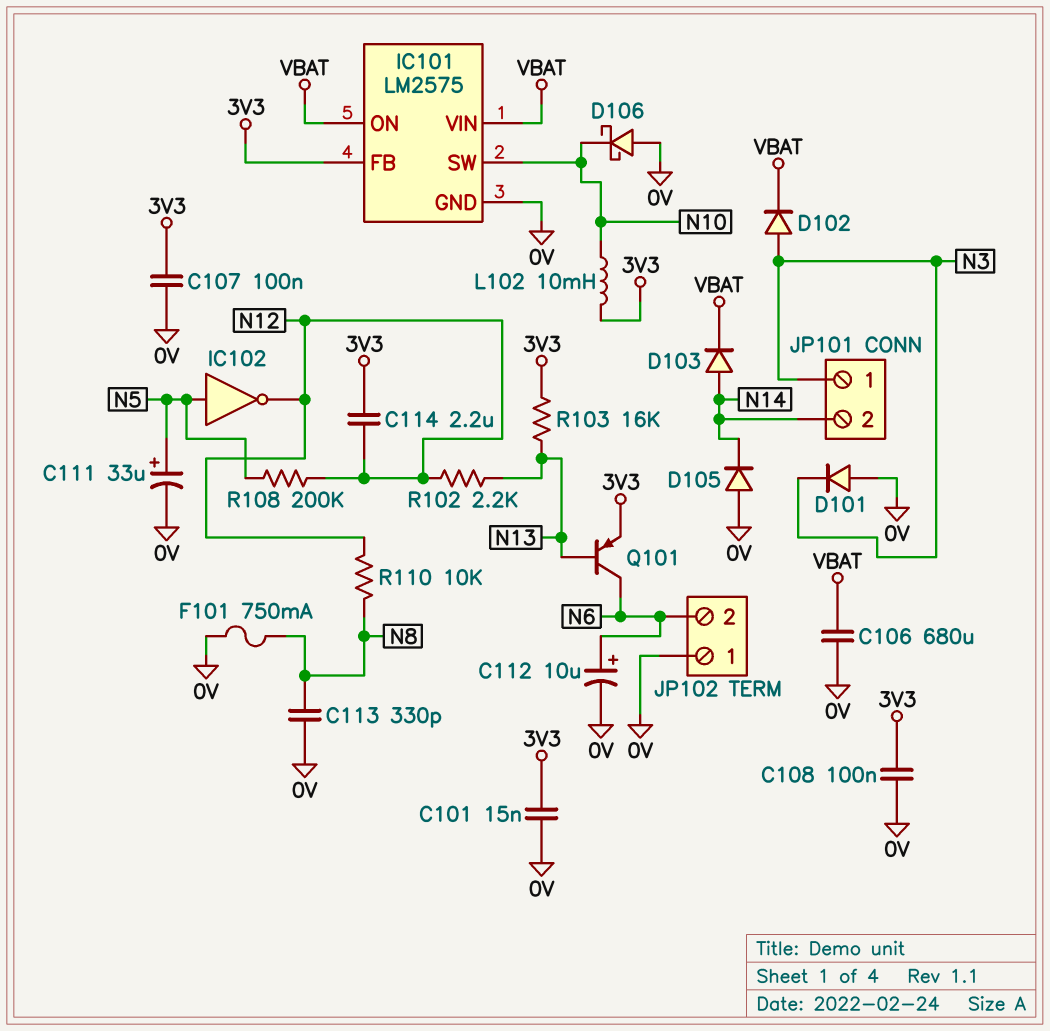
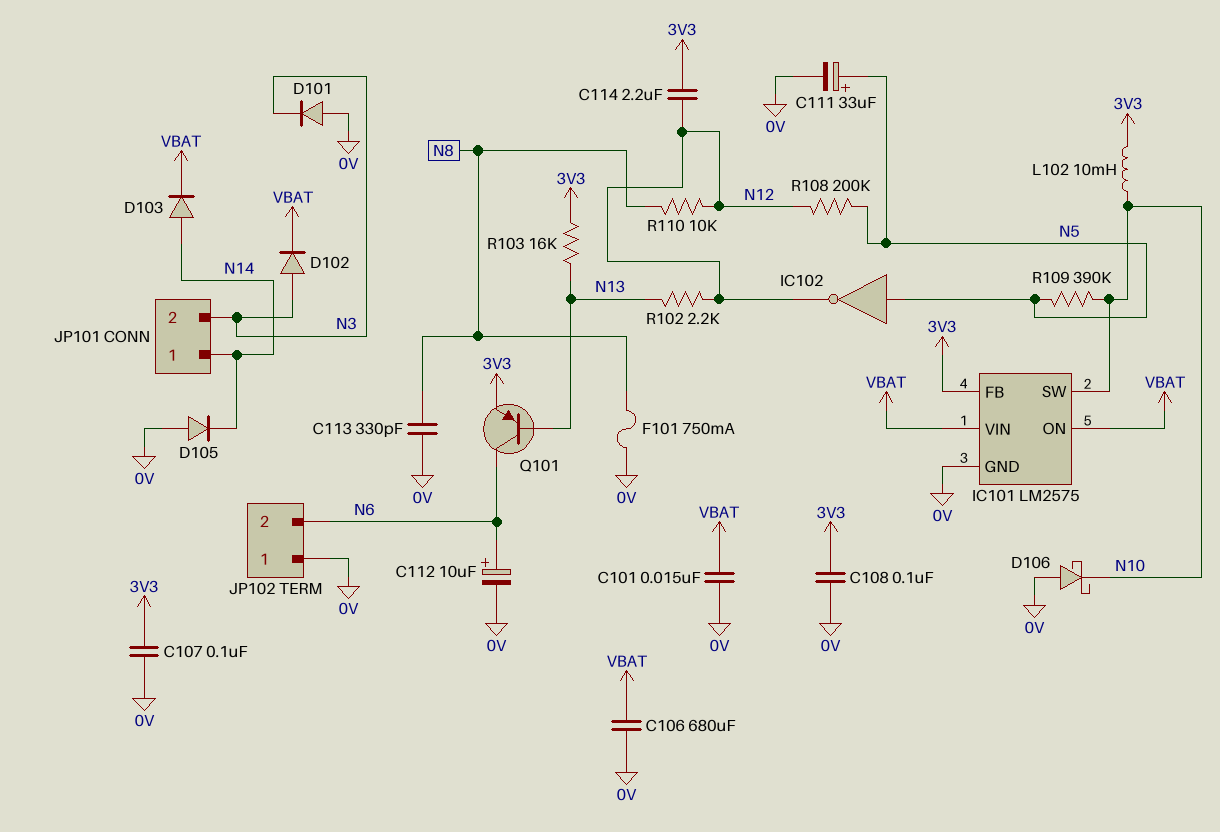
C101: 15nF (0V, 3V3) -> 15nF (0V, VBAT)
JP101 pin 1: N3 -> N14
JP101 pin 2: N14 -> N3
R109: none -> 390k (N5, N10)

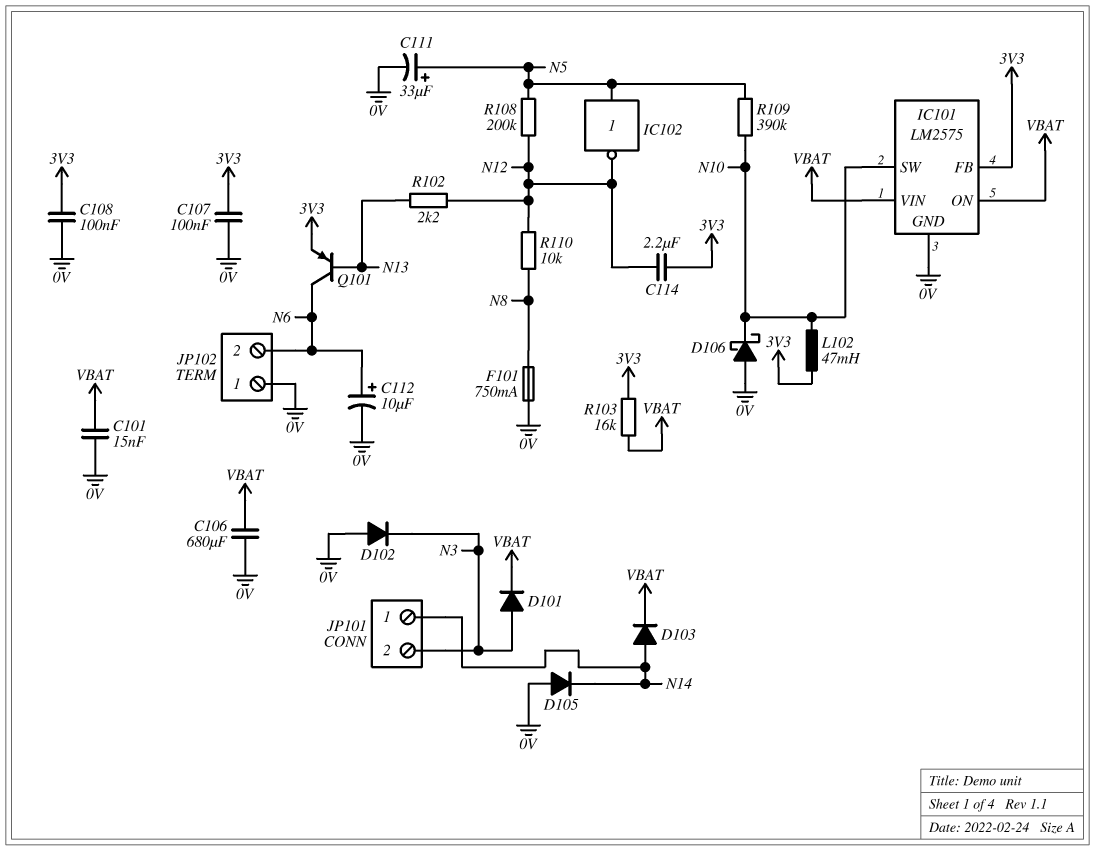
C113: 330pF (0V, N8) -> none
D101: diode (A 0V, K N3) -> diode (A N3, K VBAT)
D102: diode (A N3, K VBAT) -> diode (A 0V, K N3)
L102: 10mH (3V3, N10) -> 47mH (3V3, N10)
R103: 16k (3V3, N13) -> 16k (3V3, VBAT)

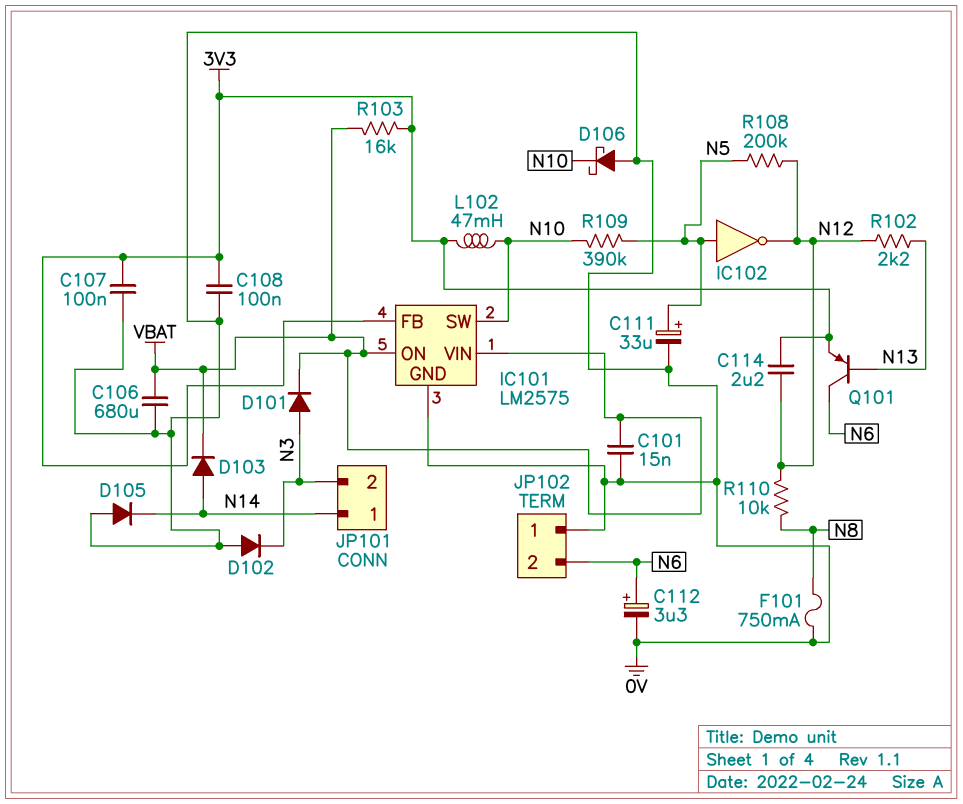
C112: 10uF (plus N6, minus 0V) -> 3.3uF (plus N6, minus 0V)

